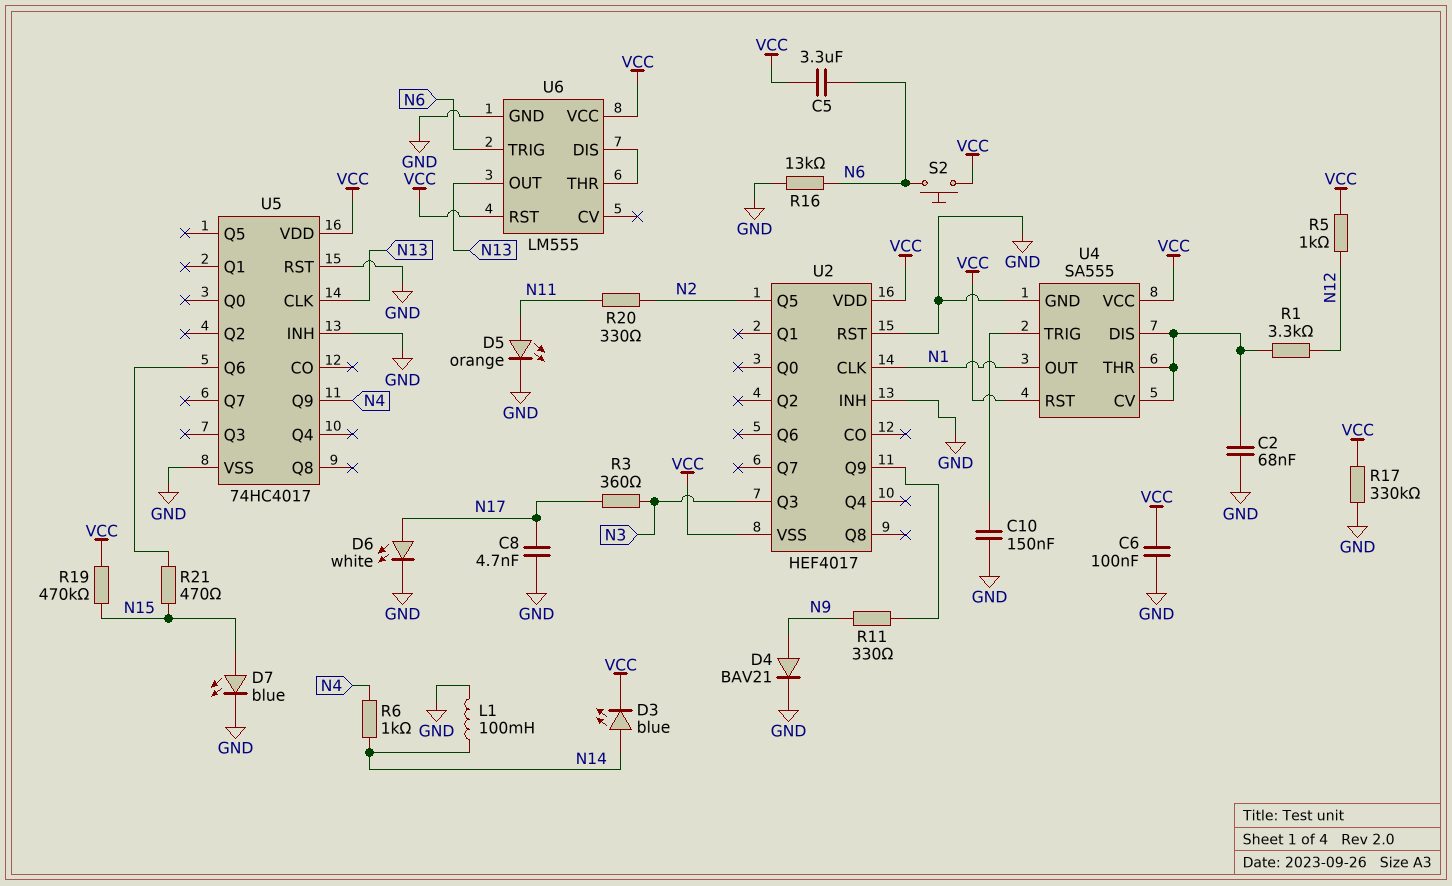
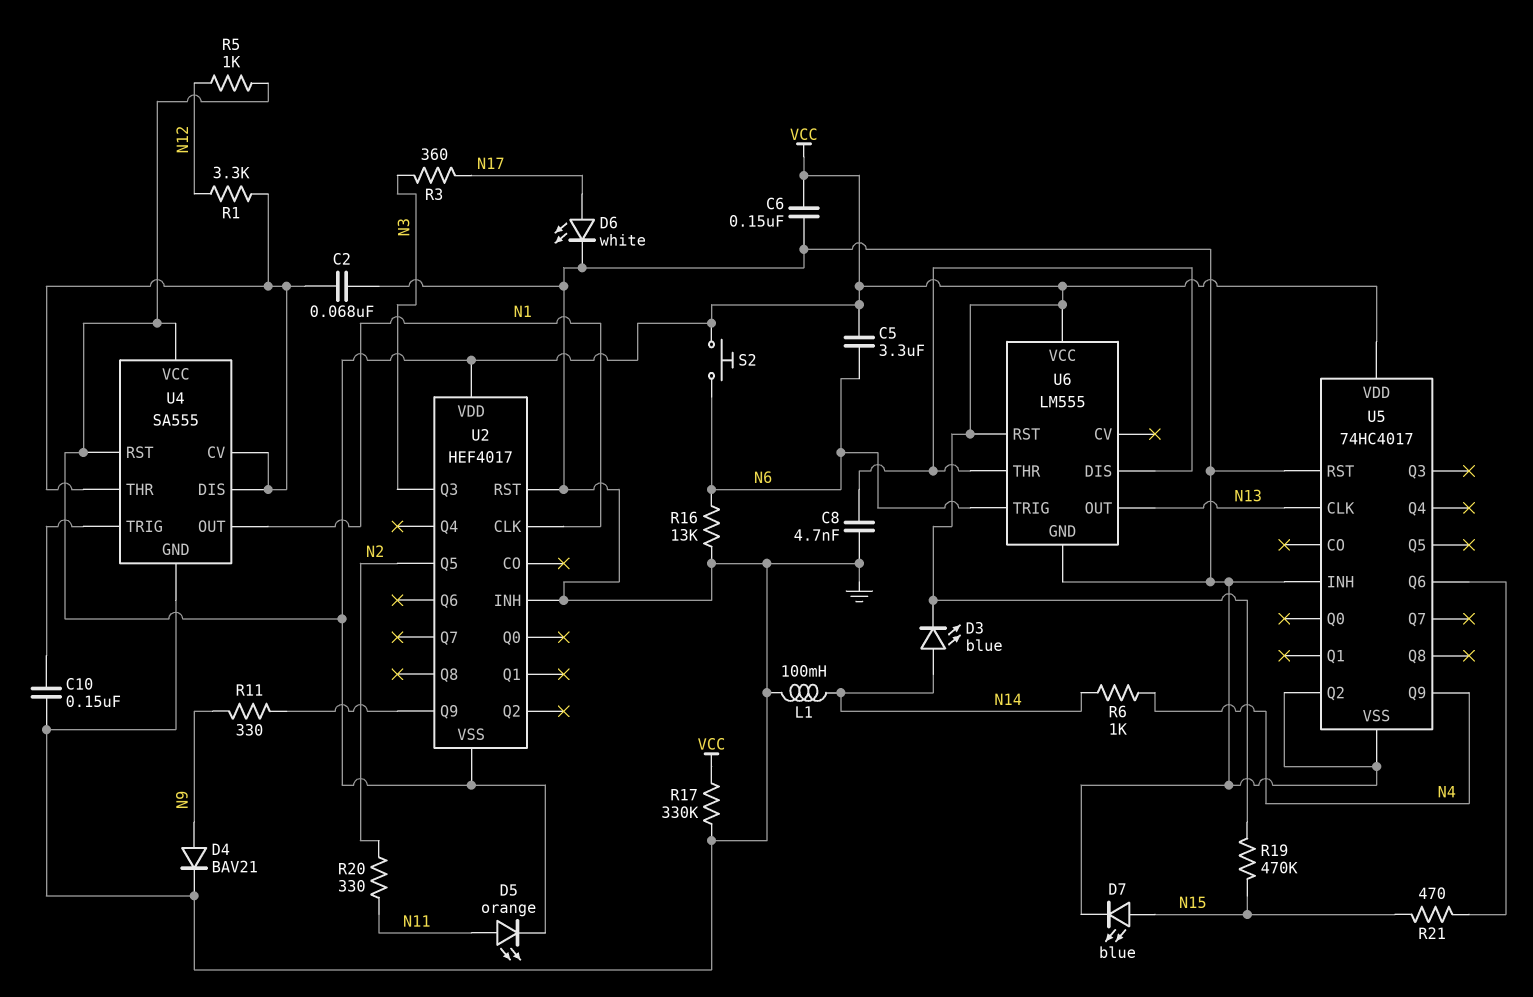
C6: 100nF (GND, VCC) -> 150nF (GND, VCC)
C8: 4.7nF (GND, N17) -> 4.7nF (GND, U6/DIS)
D5: LED orange (A N11, K GND) -> LED orange (A N11, K VCC)
U5 pin Q2: none -> GND

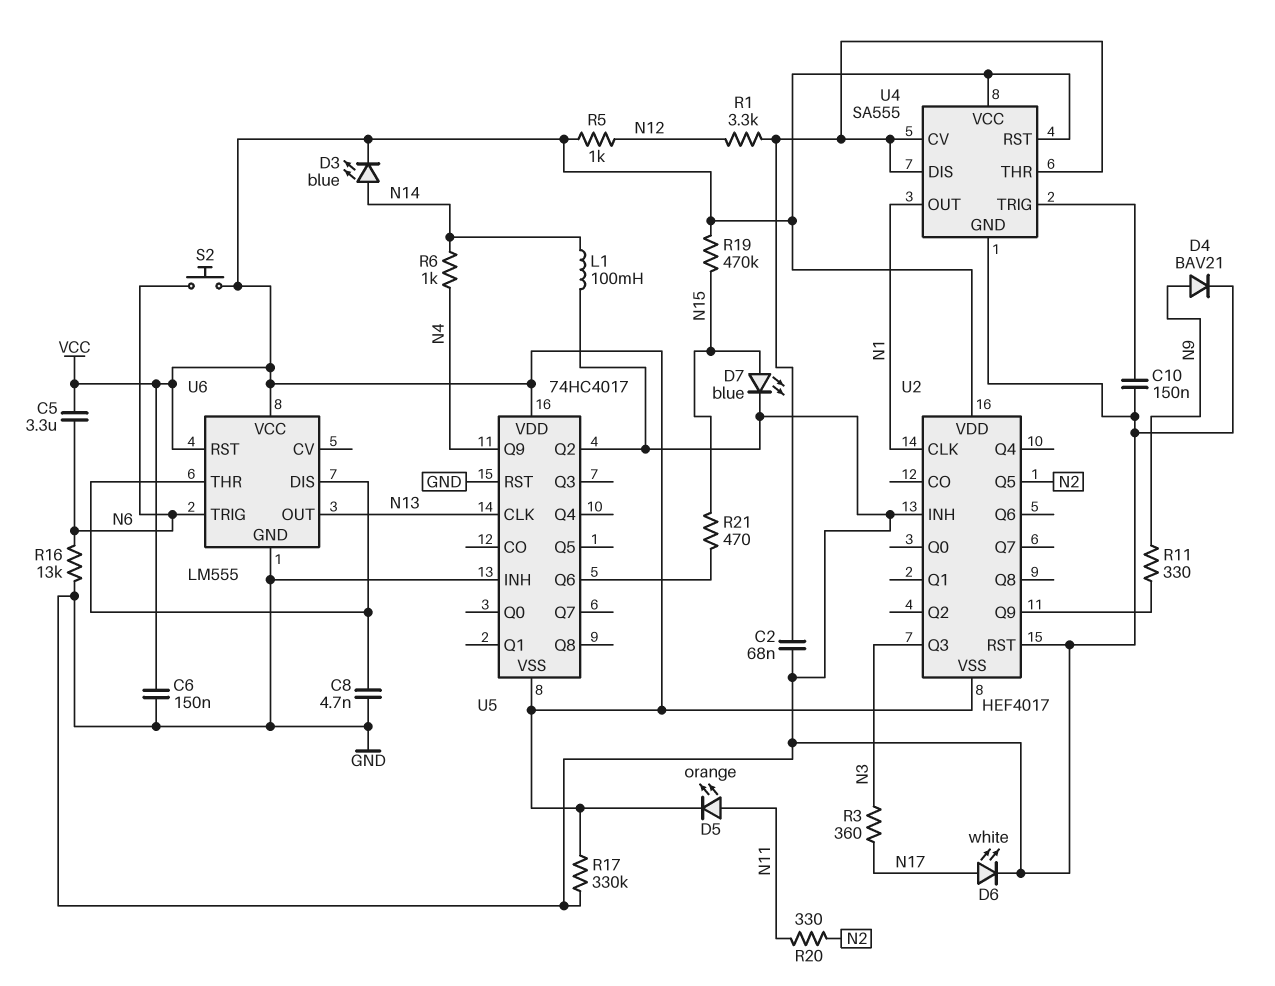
U5 pin VSS: GND -> VCC

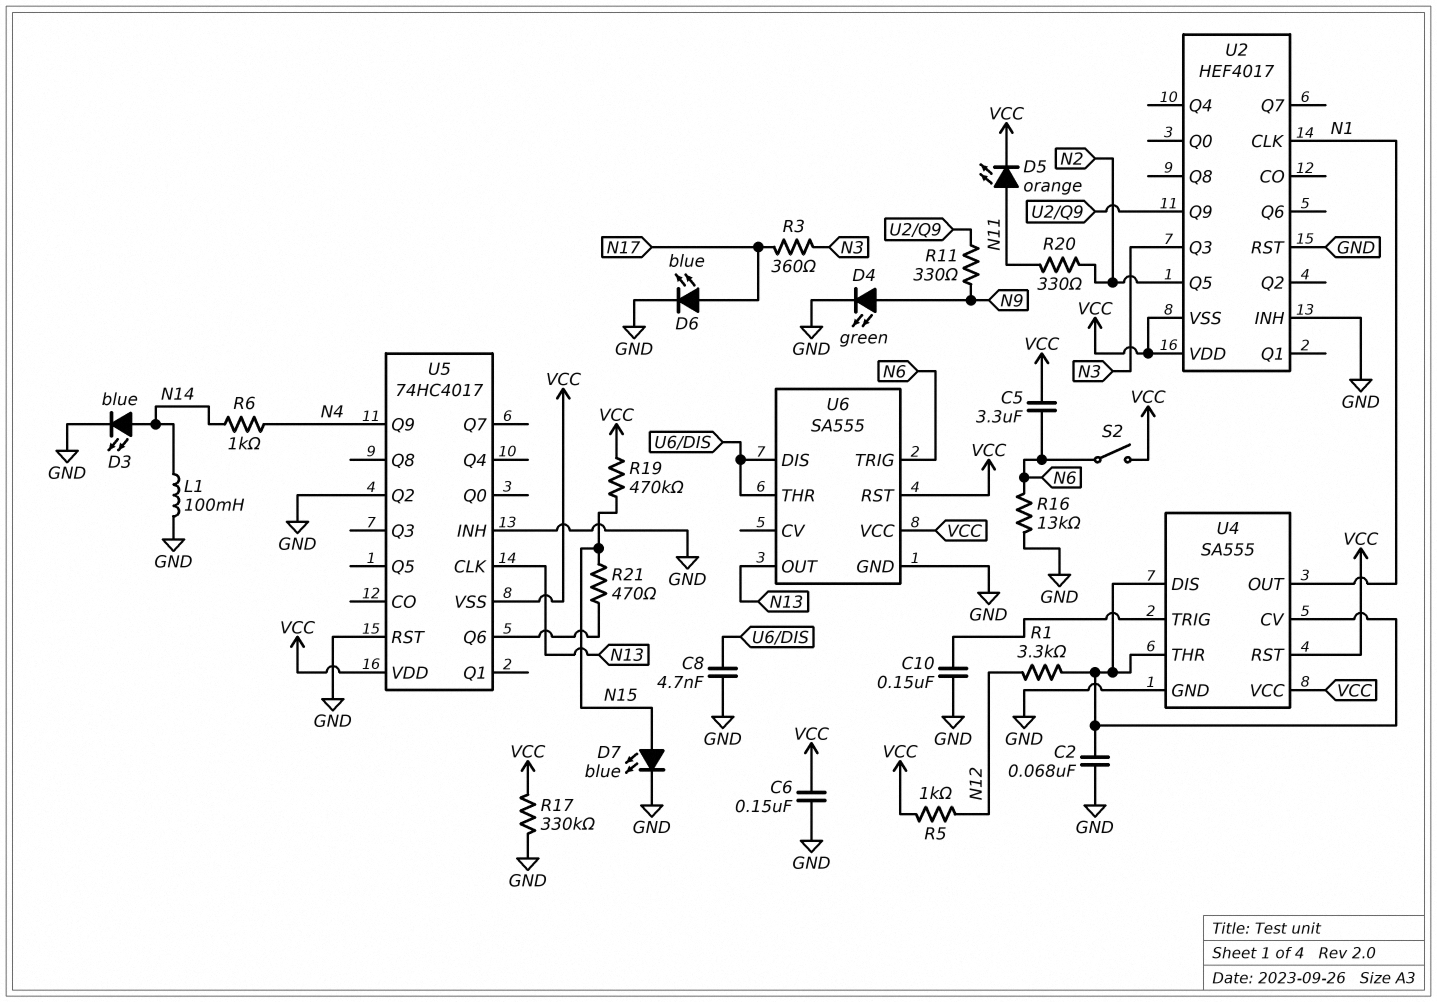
D3: LED blue (A N14, K VCC) -> LED blue (A N14, K GND)
D4: diode BAV21 (A N9, K GND) -> LED green (A N9, K GND)
D6: LED white (A N17, K GND) -> LED blue (A N17, K GND)
S2: button (N6, VCC) -> switch (N6, VCC)
U6: LM555 -> SA555

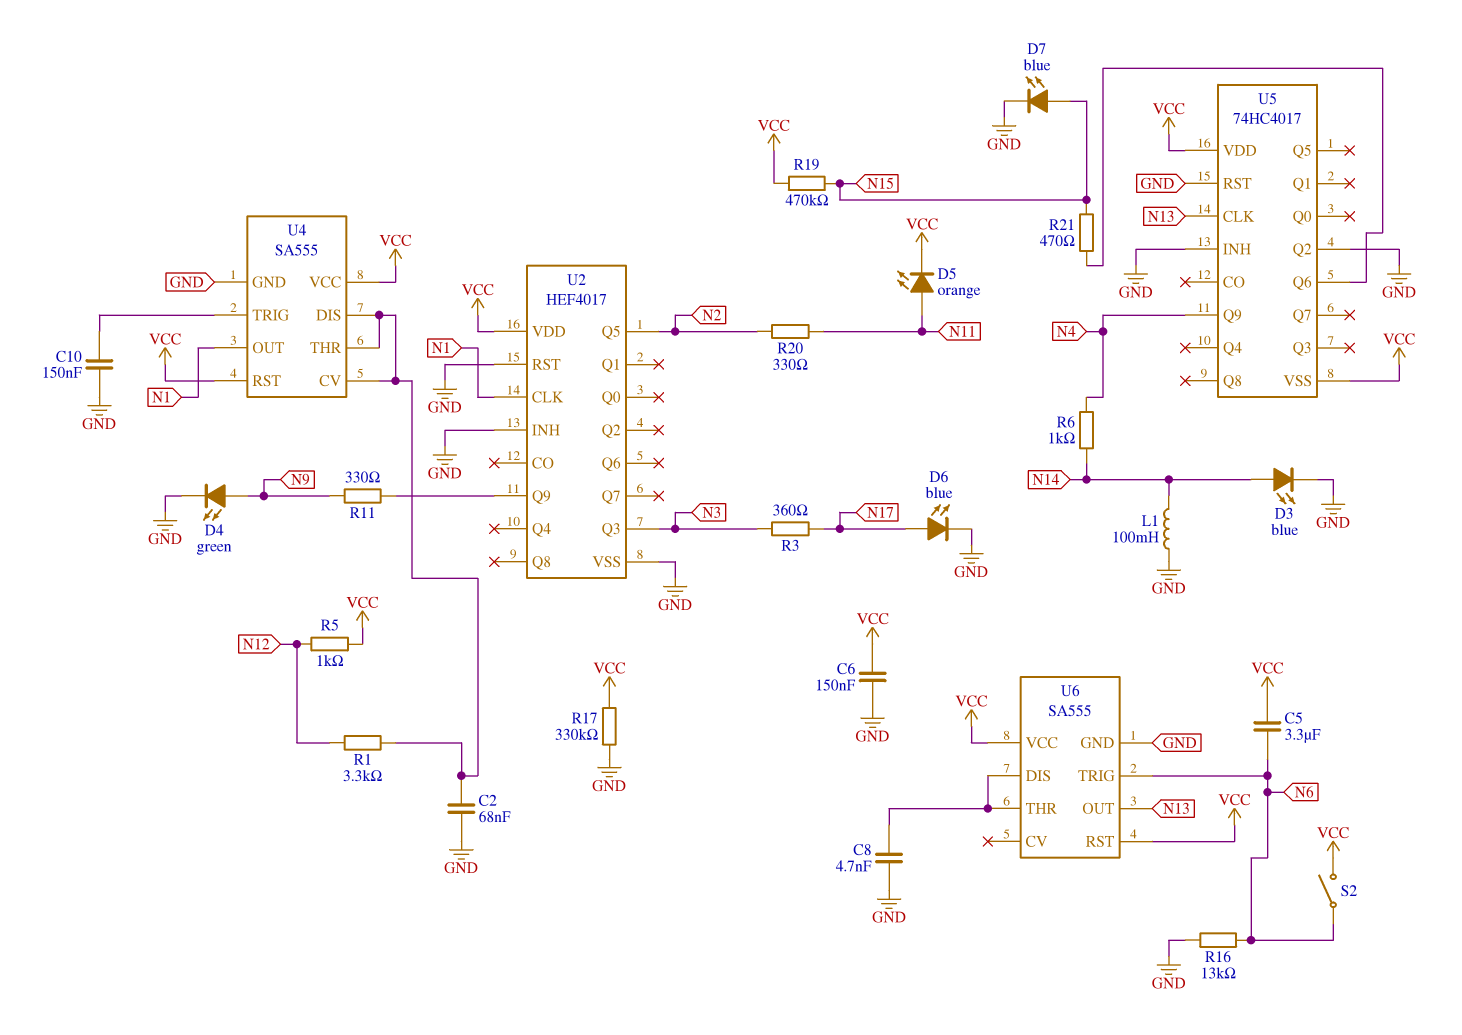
U2 pin VSS: VCC -> GND

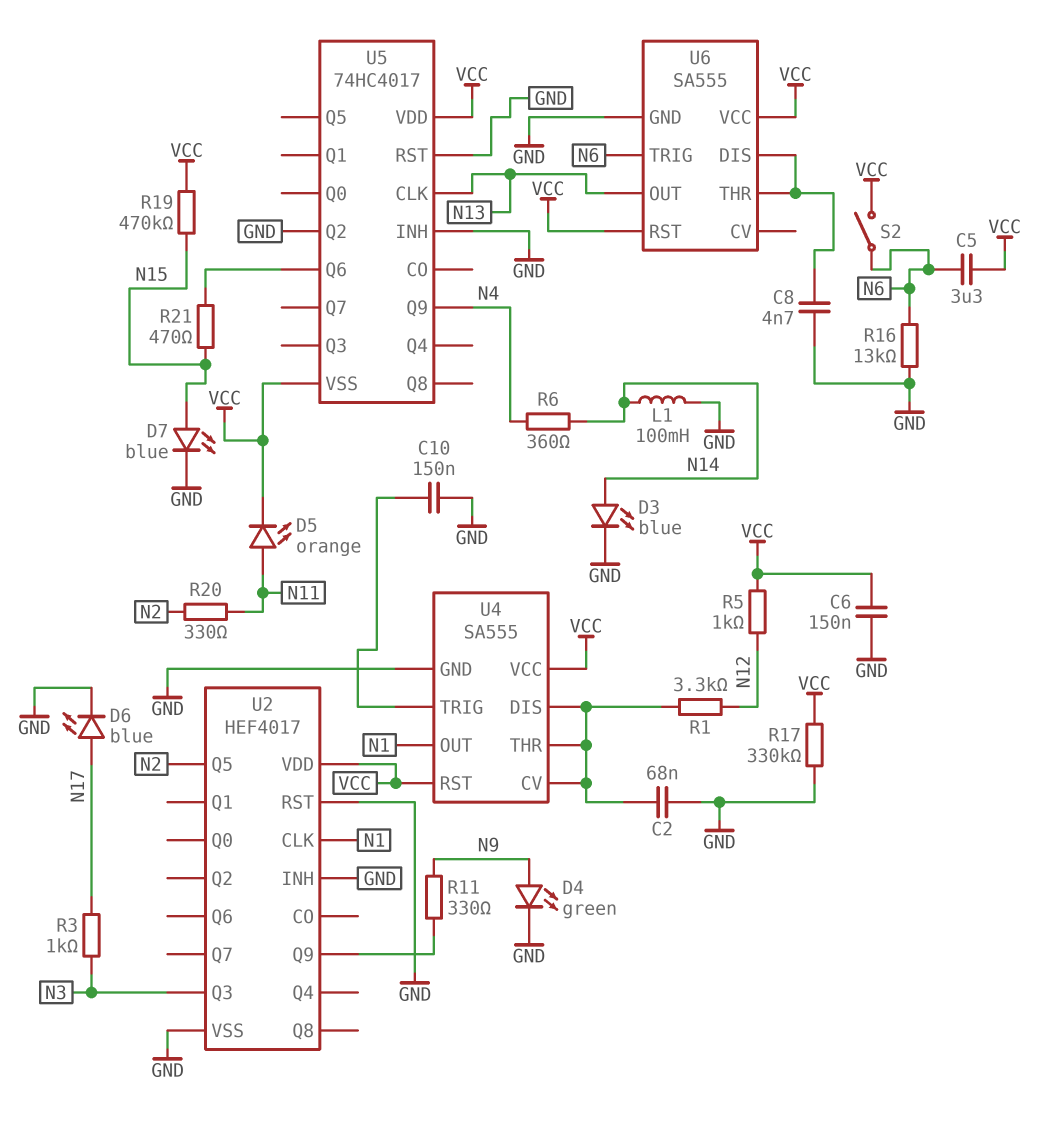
R3: 360 (N3, N17) -> 1k (N3, N17)
R6: 1k (N4, N14) -> 360 (N4, N14)

